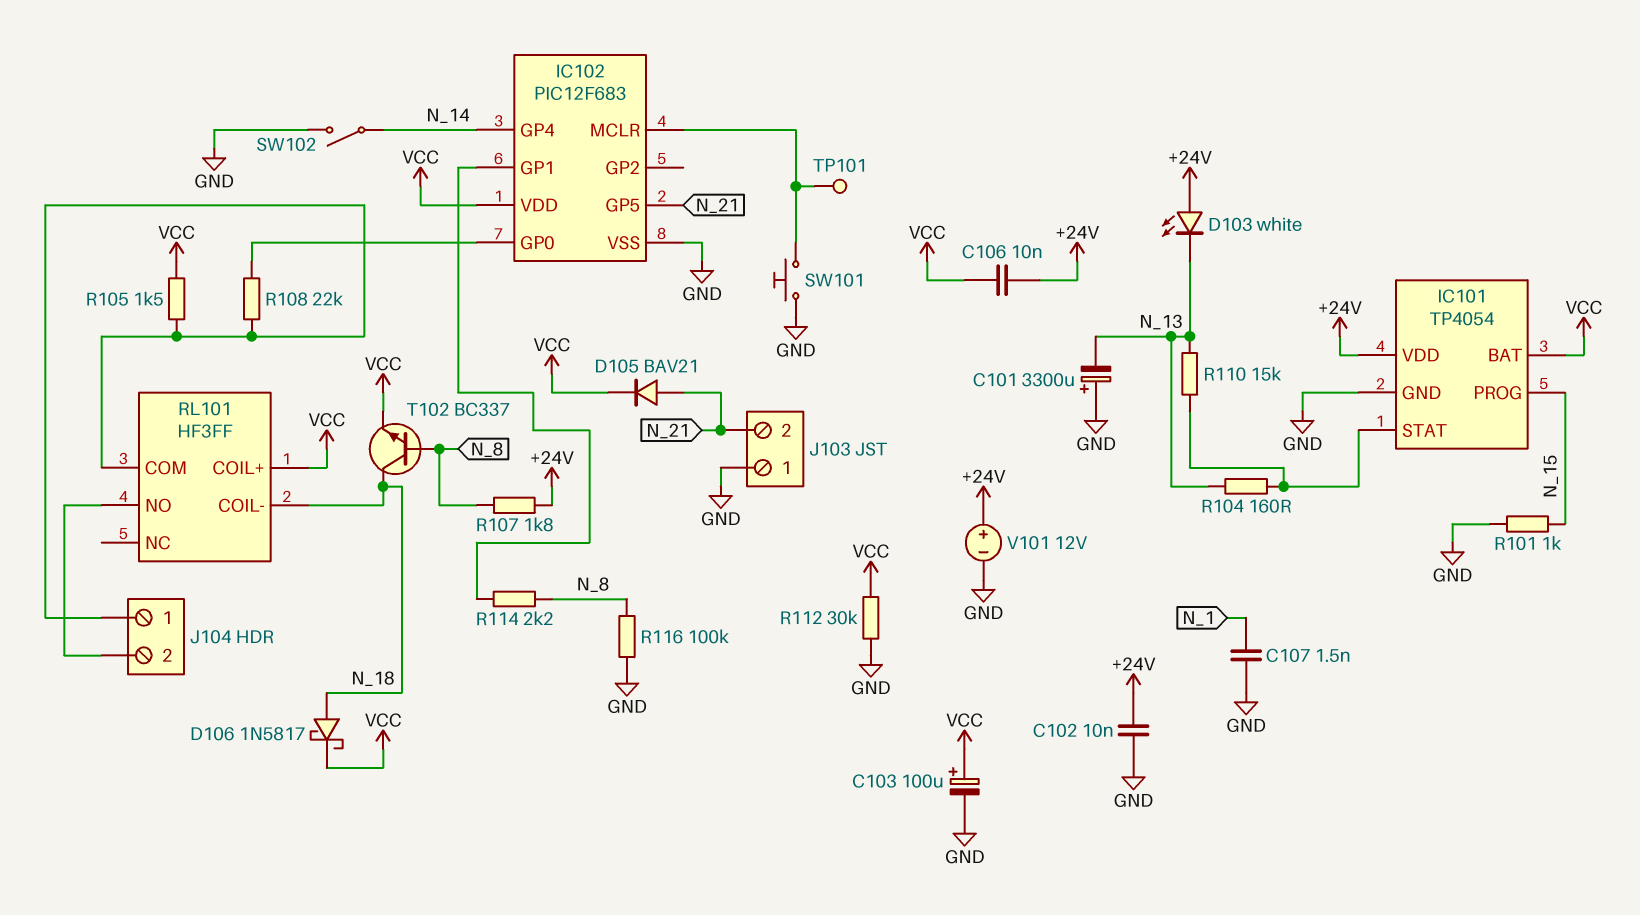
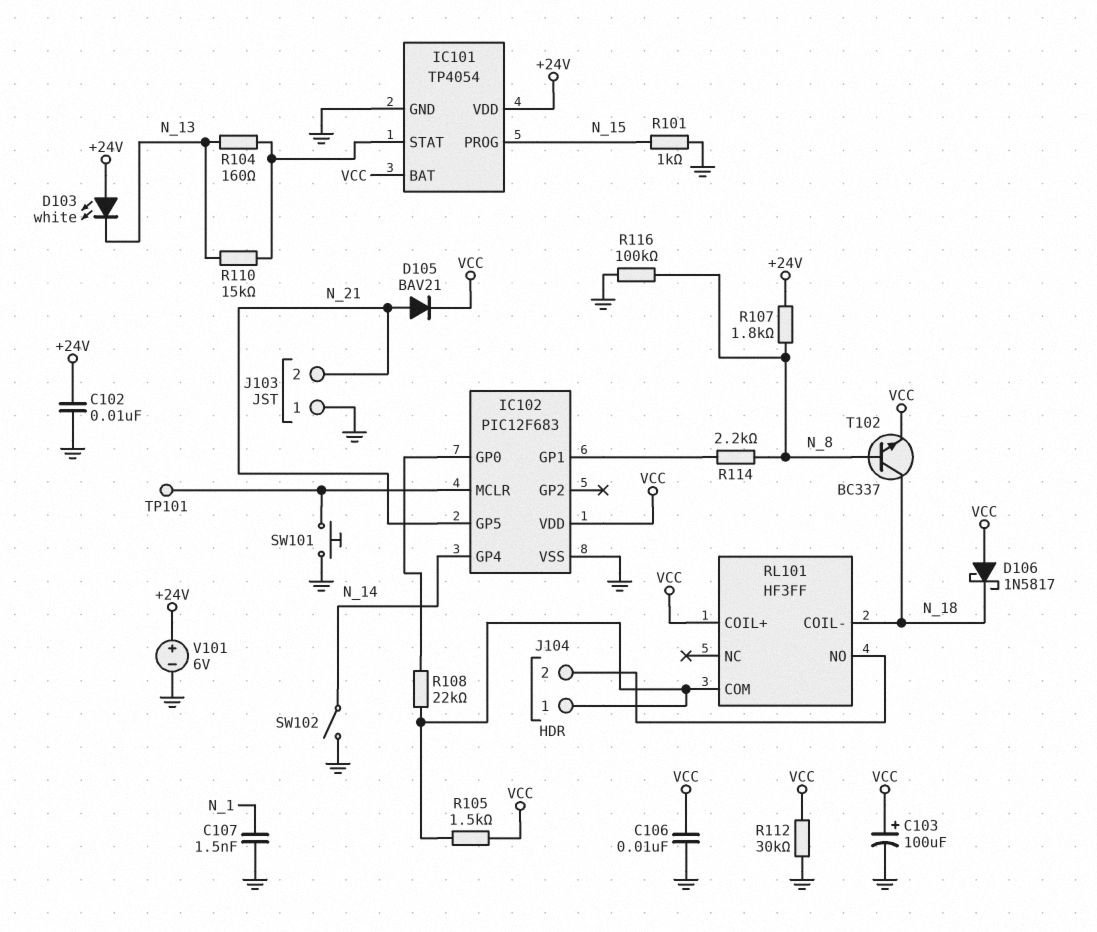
C101: 3300uF (plus GND, minus N_13) -> none
C106: 10nF (+24V, VCC) -> 10nF (GND, VCC)
D106: schottky 1N5817 (A N_18, K VCC) -> schottky 1N5817 (A VCC, K N_18)
V101: 12V (plus +24V, minus GND) -> 6V (plus +24V, minus GND)

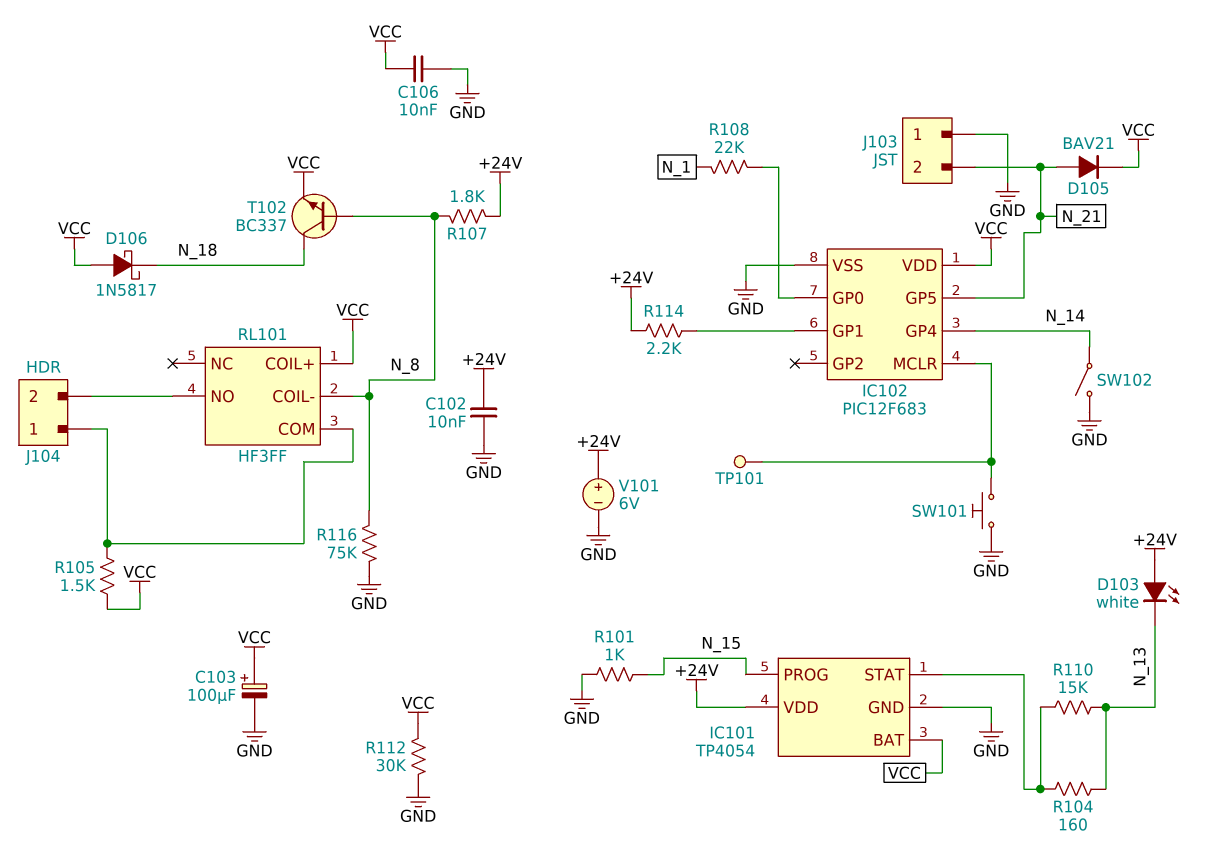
C107: 1.5nF (GND, N_1) -> none
R108: 22k (IC102/GP0, J104/1) -> 22k (IC102/GP0, N_1)
R114: 2.2k (IC102/GP1, N_8) -> 2.2k (+24V, IC102/GP1)
R116: 100k (GND, N_8) -> 75k (GND, N_8)
RL101 pin COIL-: N_18 -> N_8

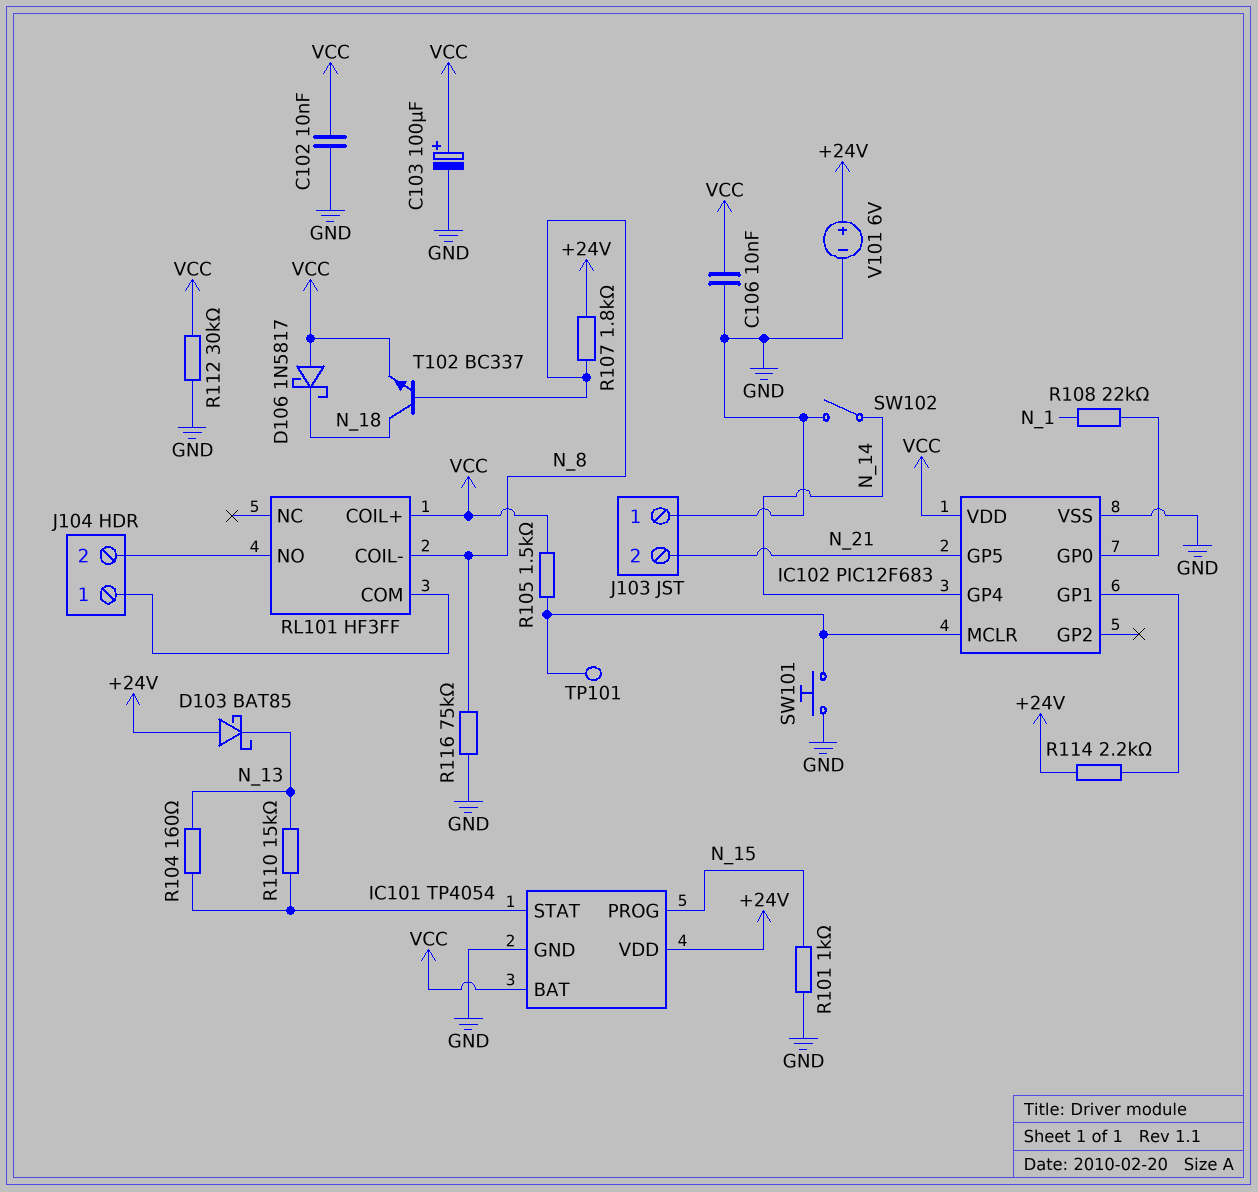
C102: 10nF (+24V, GND) -> 10nF (GND, VCC)
D103: LED white (A +24V, K N_13) -> schottky BAT85 (A +24V, K N_13)
D105: diode BAV21 (A N_21, K VCC) -> none
R105: 1.5k (J104/1, VCC) -> 1.5k (IC102/MCLR, VCC)

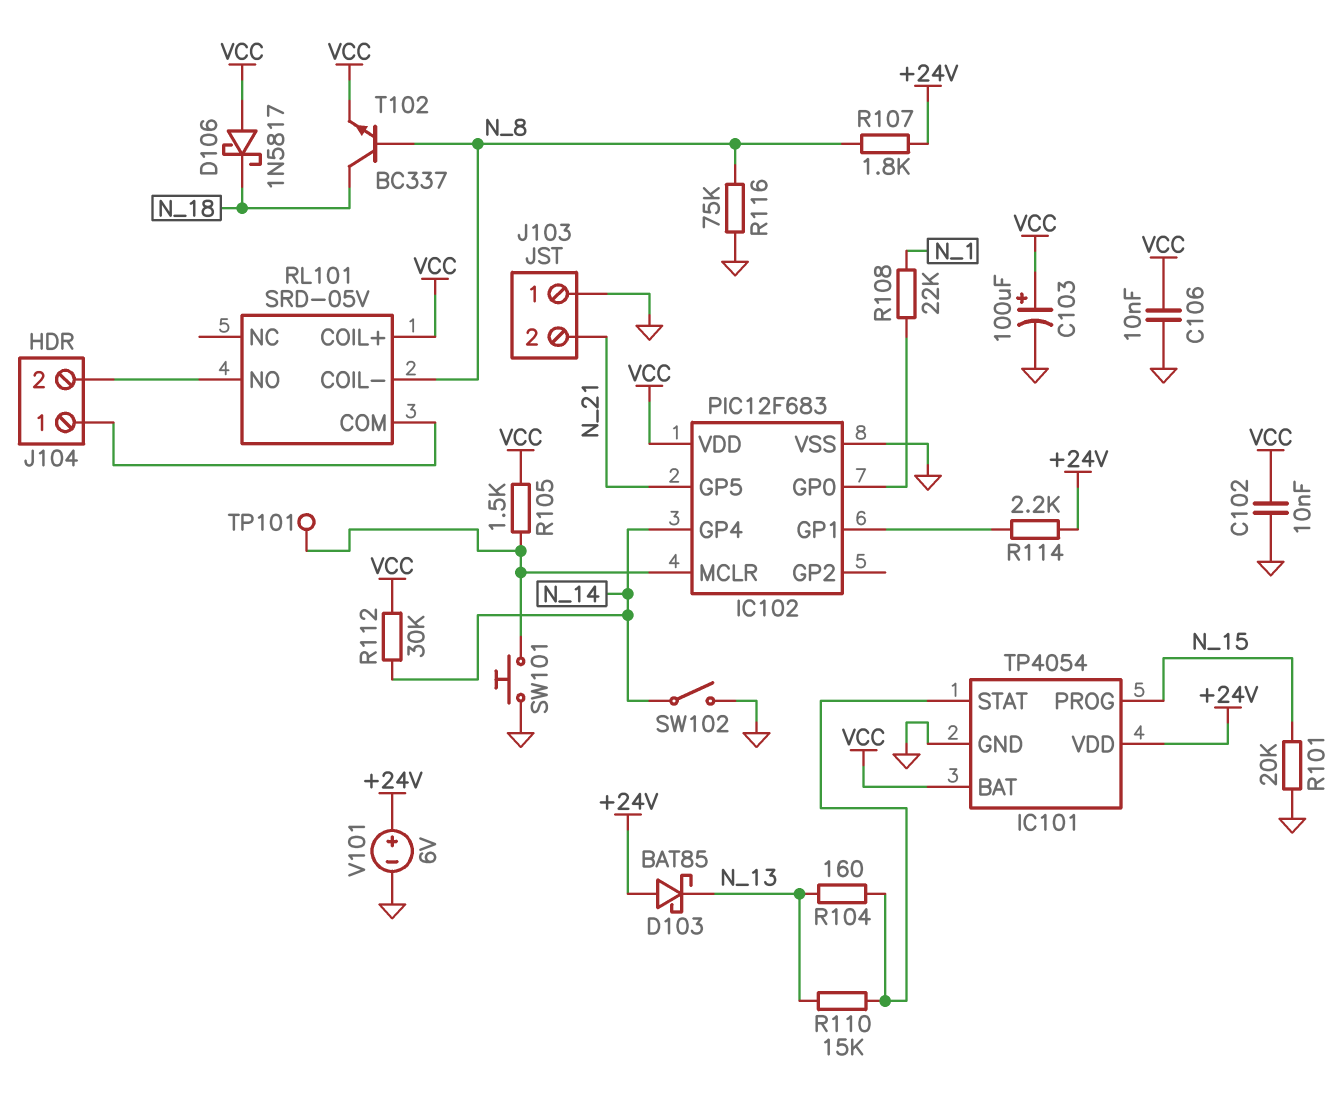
R101: 1k (GND, N_15) -> 20k (GND, N_15)
R112: 30k (GND, VCC) -> 30k (N_14, VCC)
RL101: HF3FF -> SRD-05V

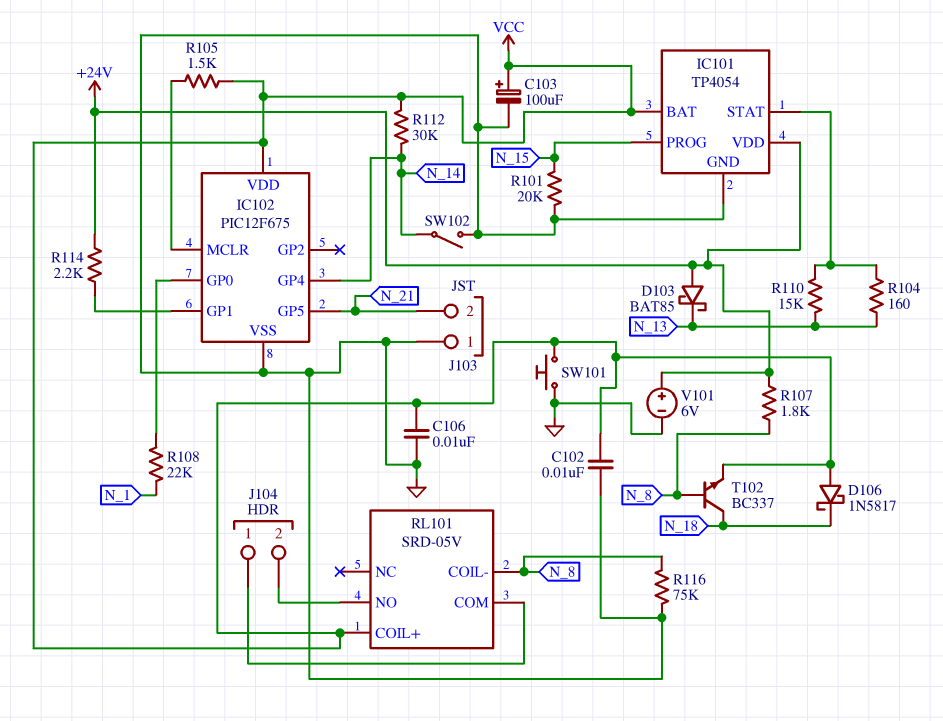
IC102: PIC12F683 -> PIC12F675
SW101: button (GND, IC102/MCLR) -> button (GND, VCC)
TP101: test point (IC102/MCLR) -> none

